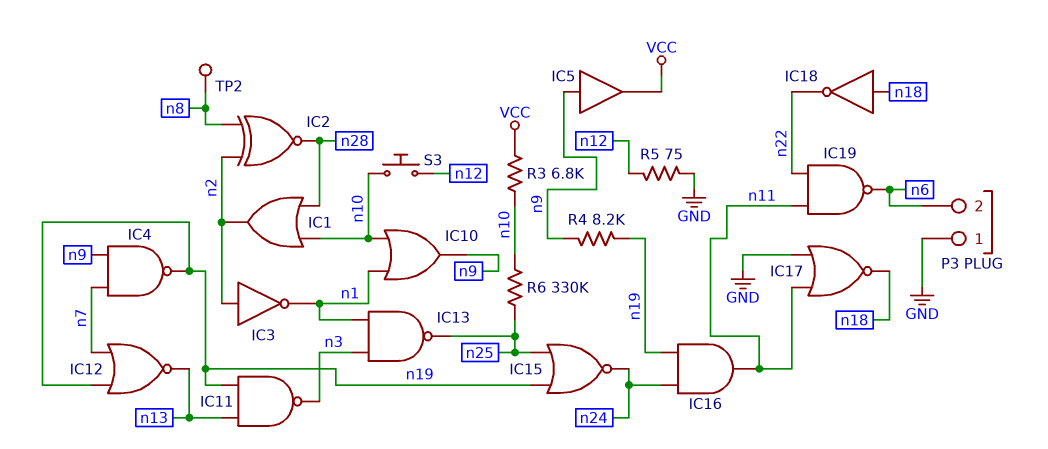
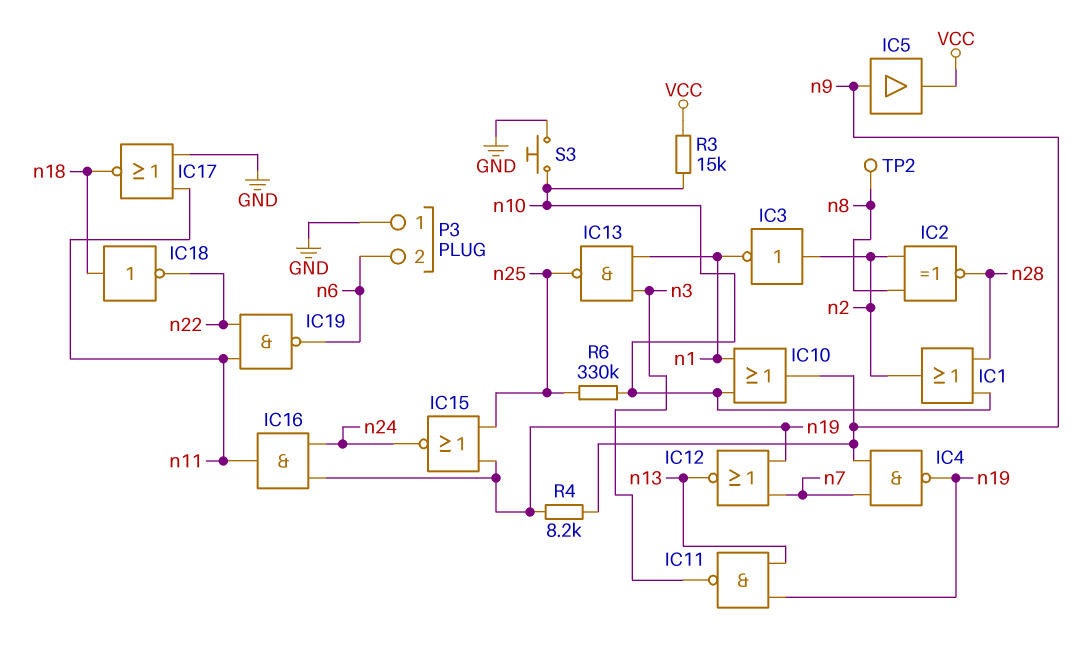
R3: 6.8k (VCC, n10) -> 15k (VCC, n10)
R5: 75 (GND, n12) -> none
S3: button (n10, n12) -> button (GND, n10)

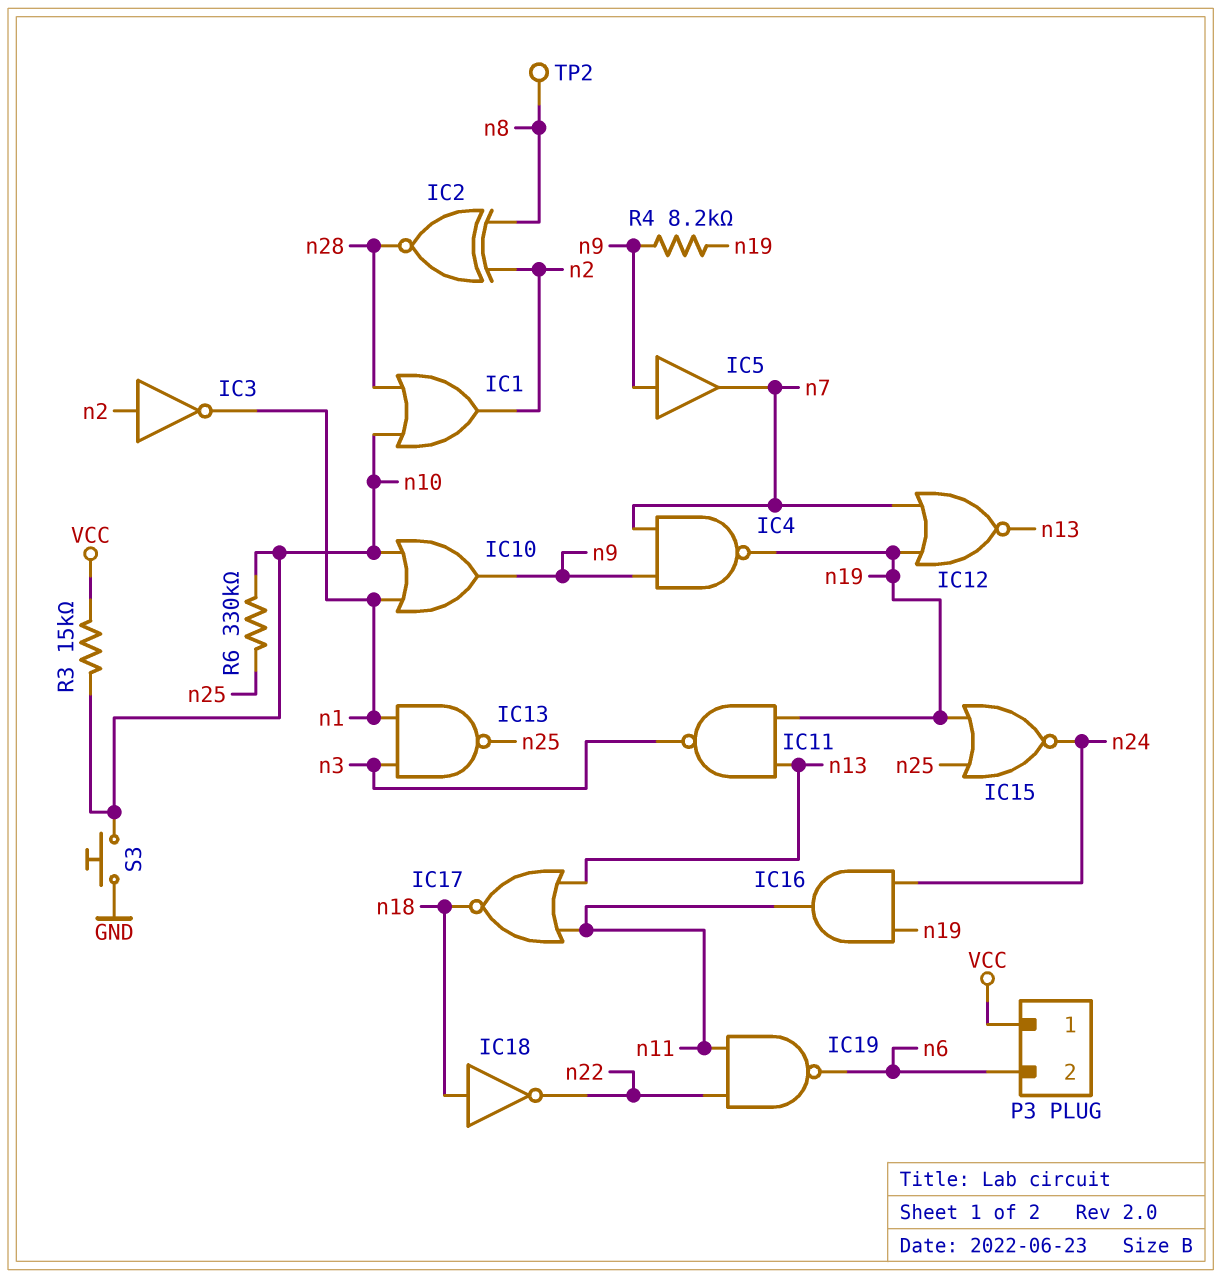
IC5: buffer (in n9, out VCC) -> buffer (in n9, out n7)
IC17: NOR (in GND, in n11, out n18) -> NOR (in n11, in n13, out n18)
P3 pin 1: GND -> VCC

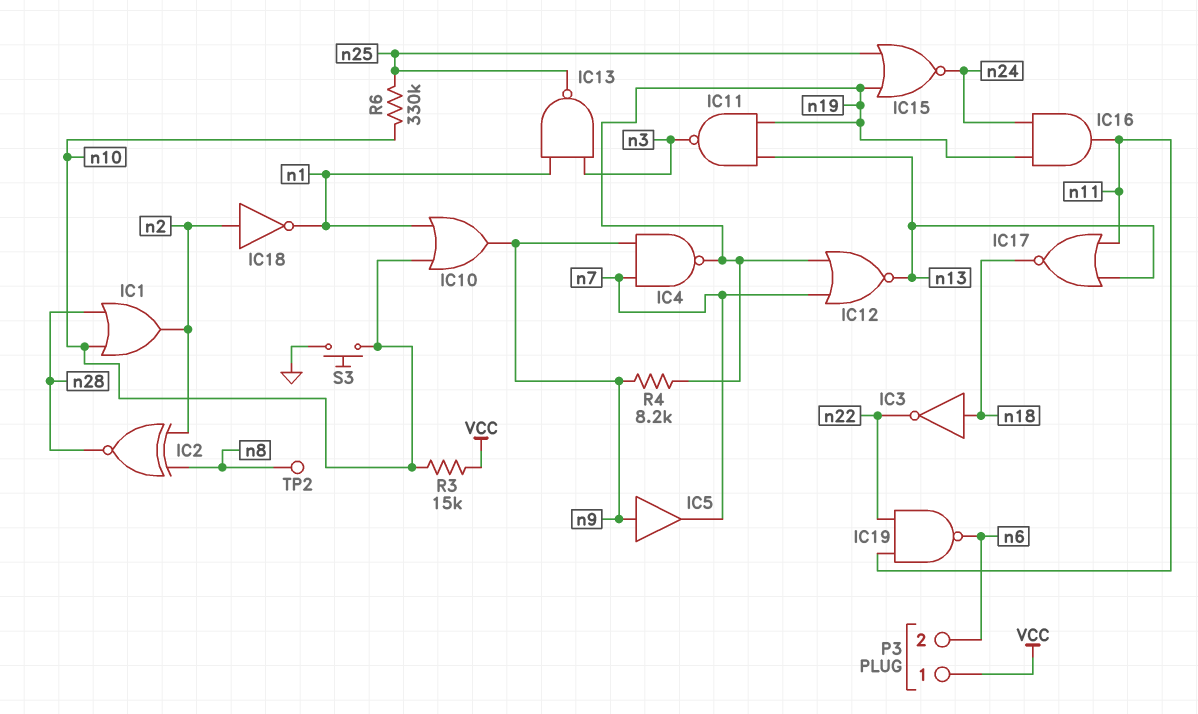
IC3: NOT (in n2, out n1) -> NOT (in n18, out n22)
IC18: NOT (in n18, out n22) -> NOT (in n2, out n1)

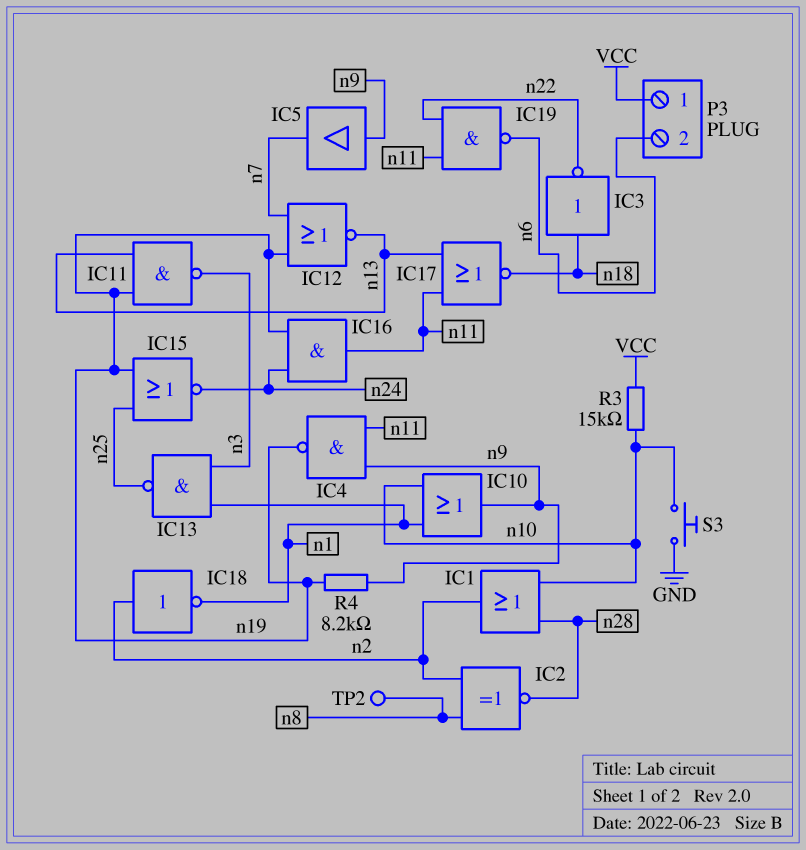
IC4: NAND (in n7, in n9, out n19) -> NAND (in n9, in n11, out n19)
R6: 330k (n10, n25) -> none

